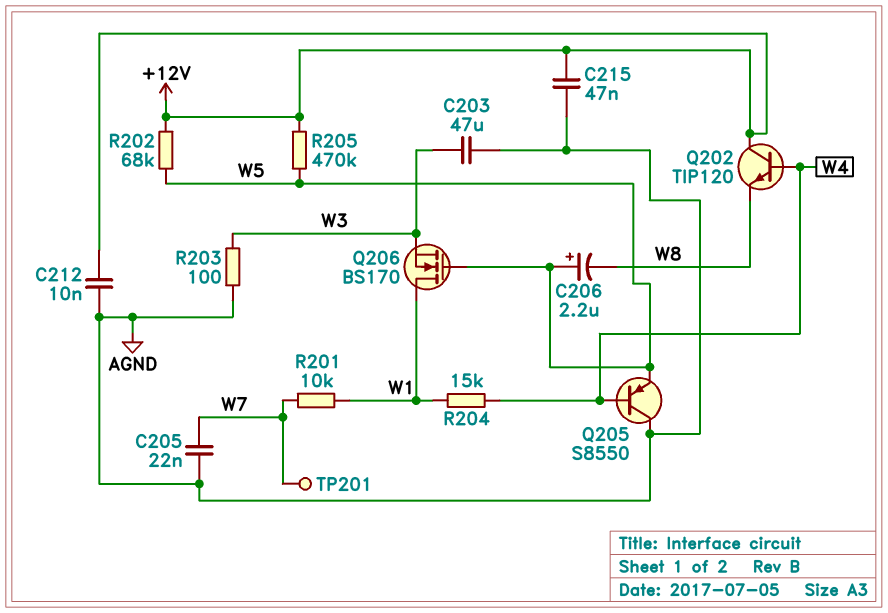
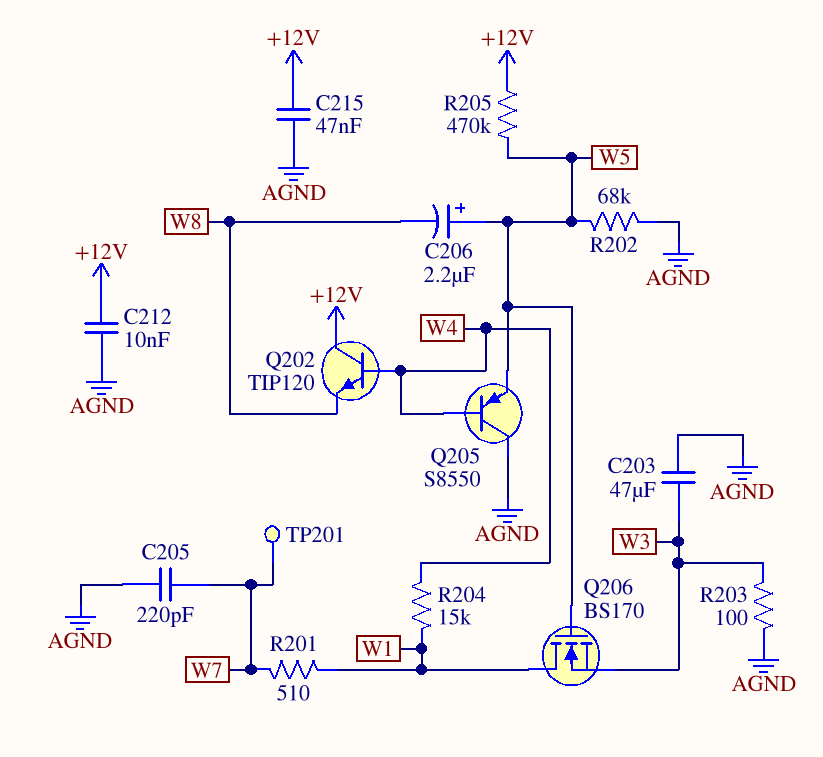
C205: 22nF (AGND, W7) -> 220pF (AGND, W7)
R201: 10k (W1, W7) -> 510 (W1, W7)
R202: 68k (+12V, W5) -> 68k (AGND, W5)

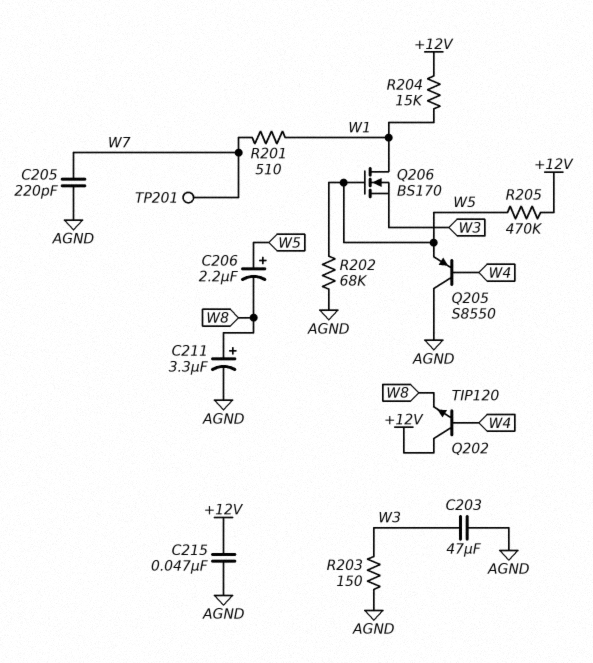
C211: none -> 3.3uF (plus W8, minus AGND)
C212: 10nF (+12V, AGND) -> none
R203: 100 (AGND, W3) -> 150 (AGND, W3)
R204: 15k (W1, W4) -> 15k (+12V, W1)

